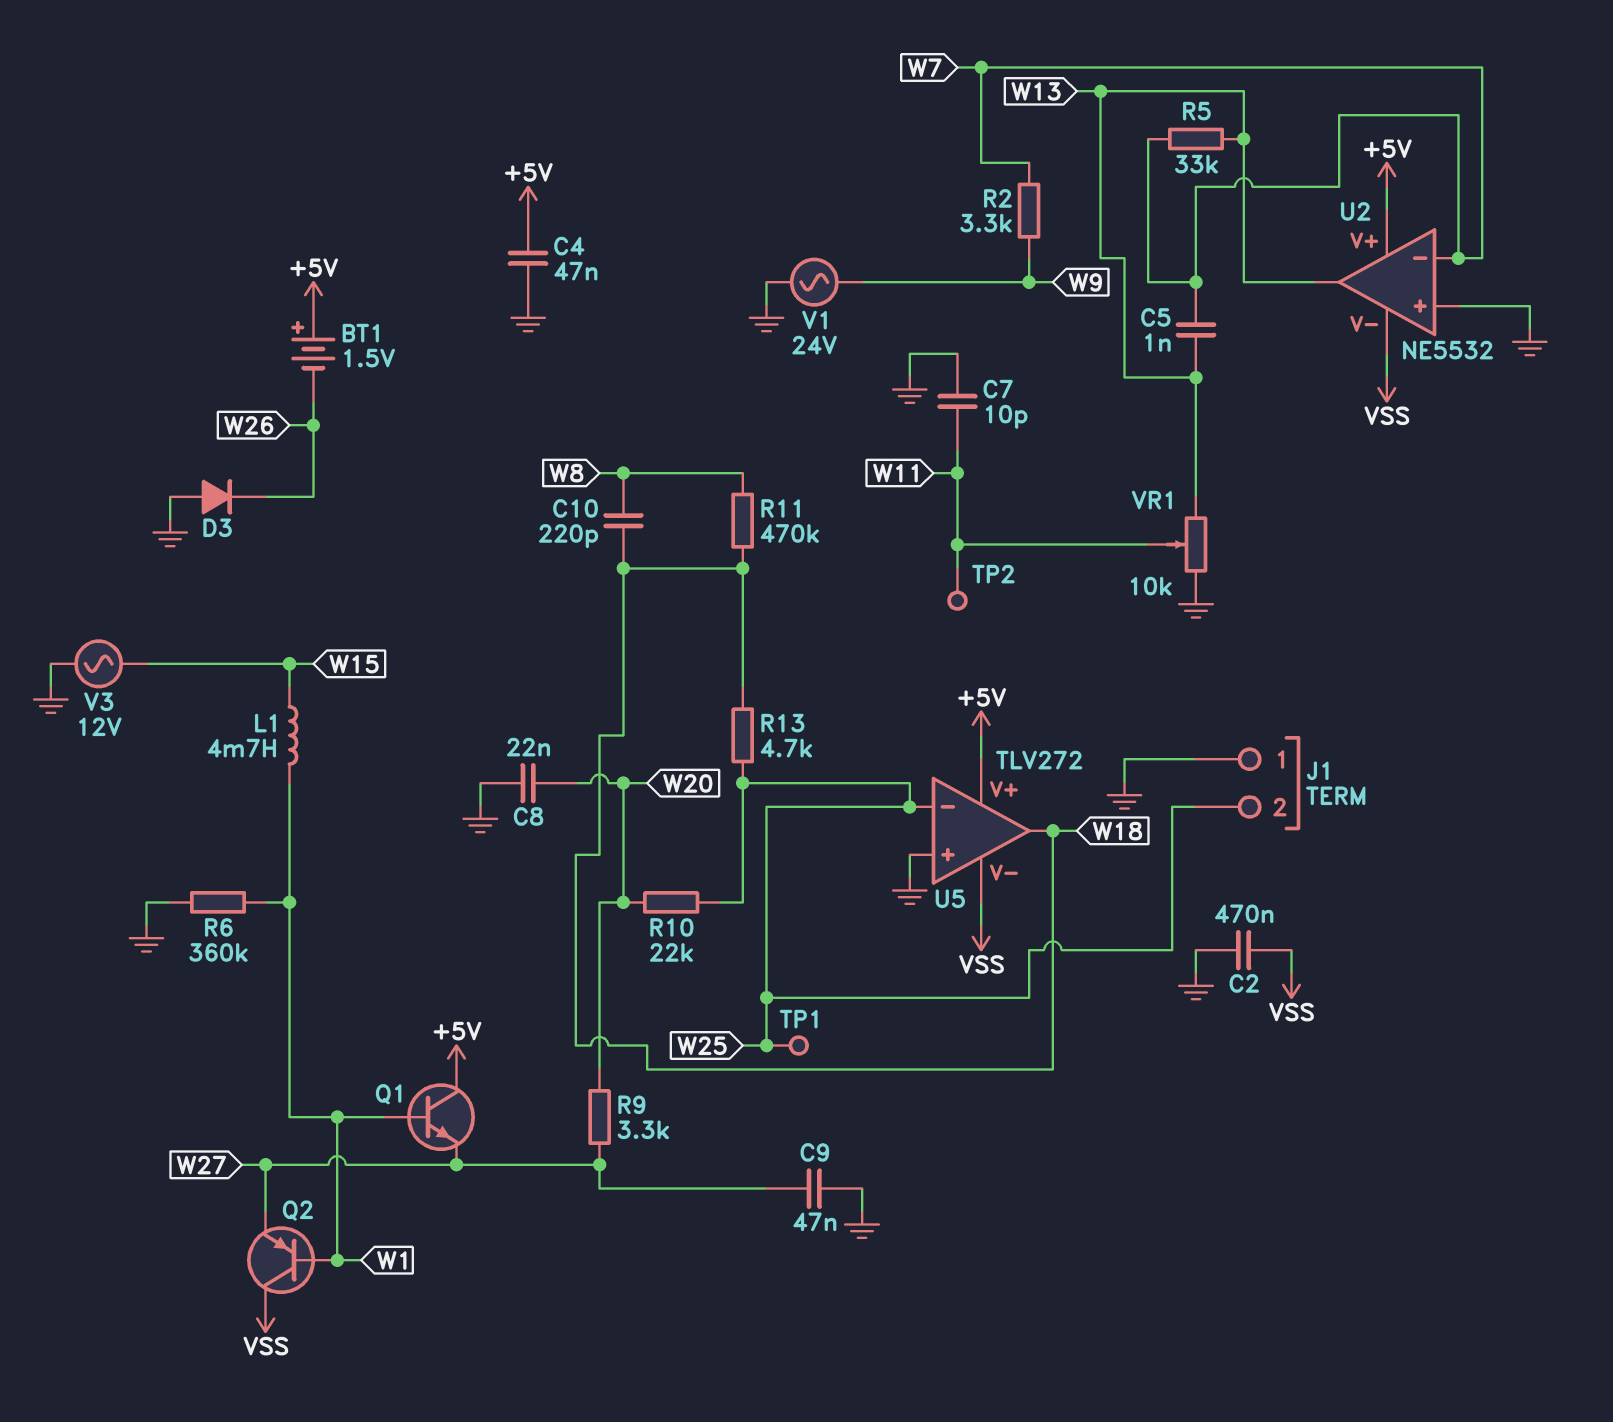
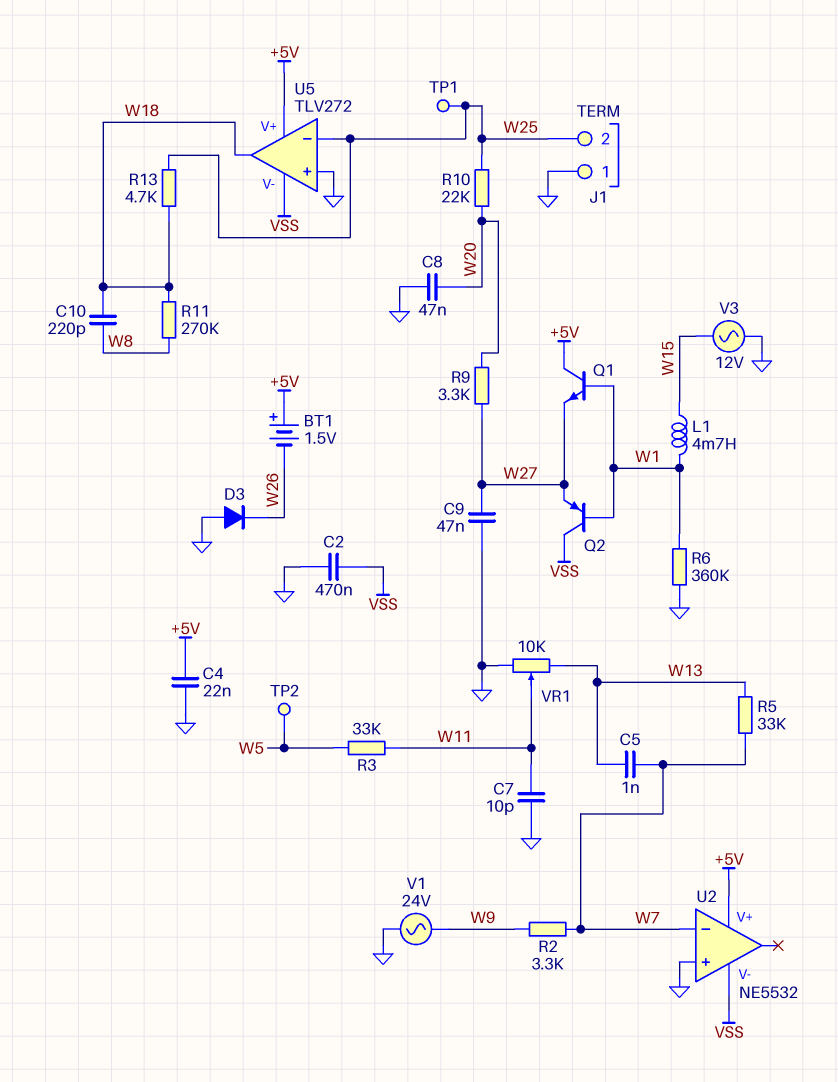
C4: 47nF (+5V, GND) -> 22nF (+5V, GND)
C8: 22nF (GND, W20) -> 47nF (GND, W20)
R3: none -> 33k (W5, W11)
R11: 470k (W8, W18) -> 270k (W8, W18)
TP2: test point (W11) -> test point (W5)
U2 pin out: W13 -> none

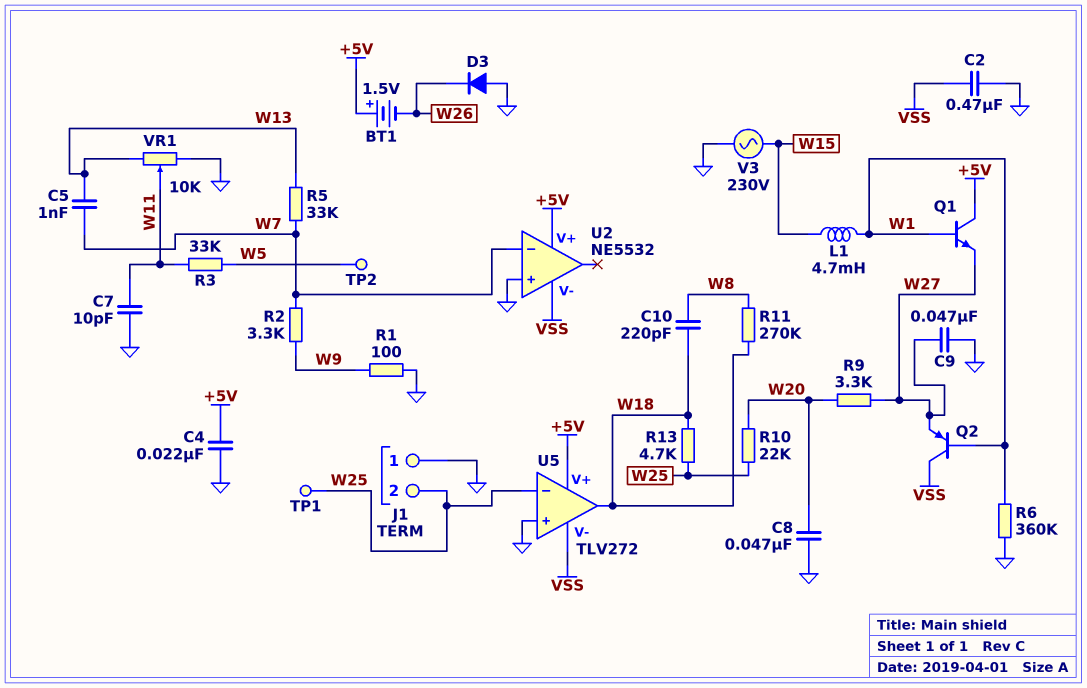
R1: none -> 100 (GND, W9)
V1: AC 24V (GND, W9) -> none
V3: AC 12V (GND, W15) -> AC 230V (GND, W15)

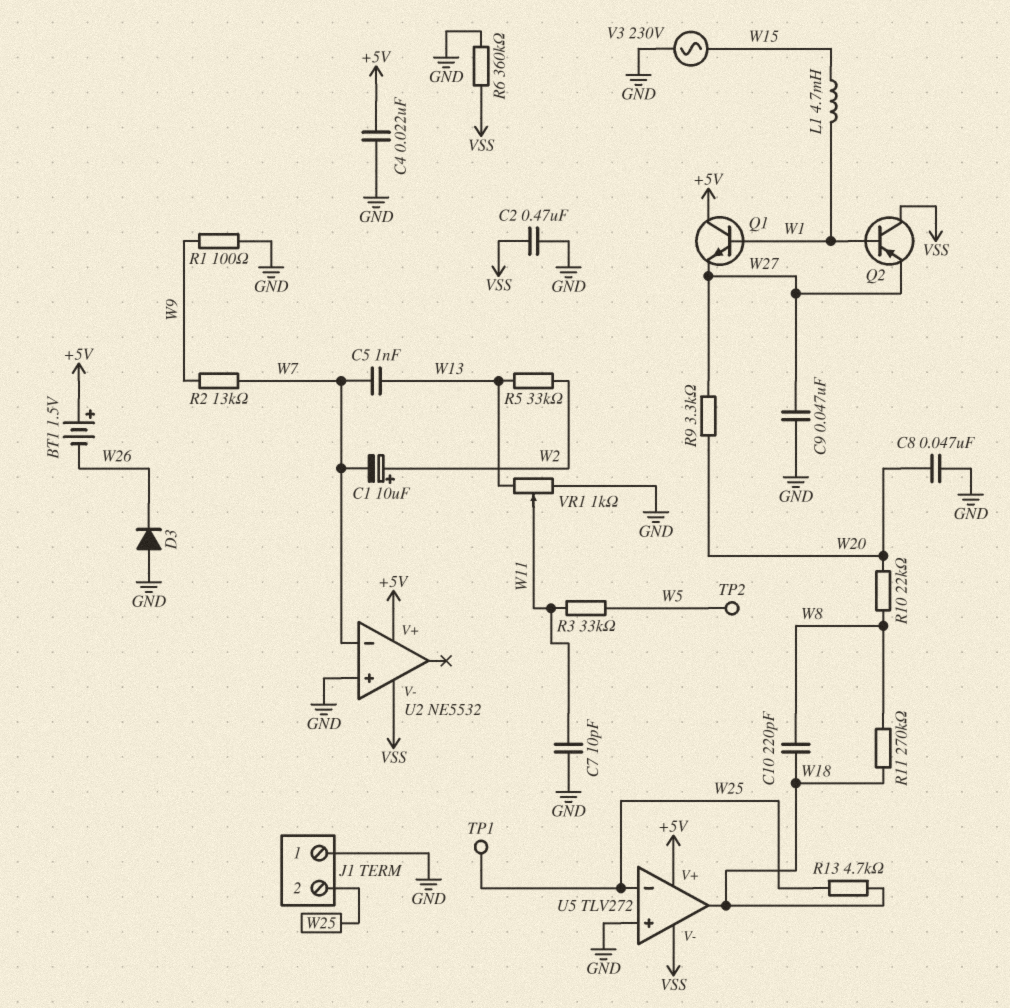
C1: none -> 10uF (plus W2, minus W7)
R2: 3.3k (W7, W9) -> 13k (W7, W9)
R5: 33k (W7, W13) -> 33k (W2, W13)
R6: 360k (GND, W1) -> 360k (GND, VSS)
R10: 22k (W20, W25) -> 22k (W8, W20)
VR1: 10k (GND, W13, wiper W11) -> 1k (GND, W13, wiper W11)

